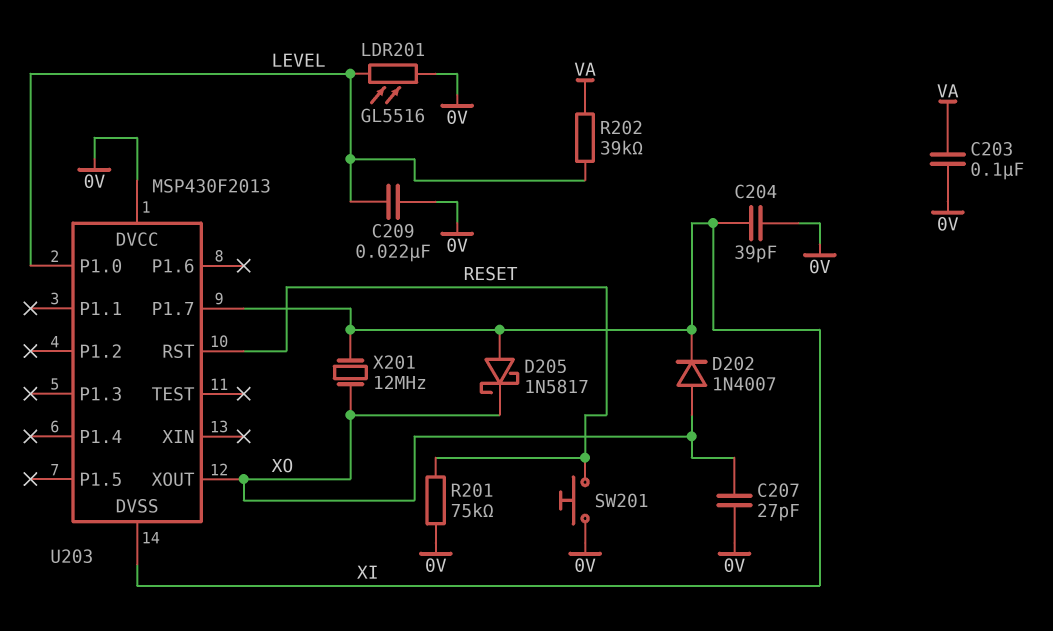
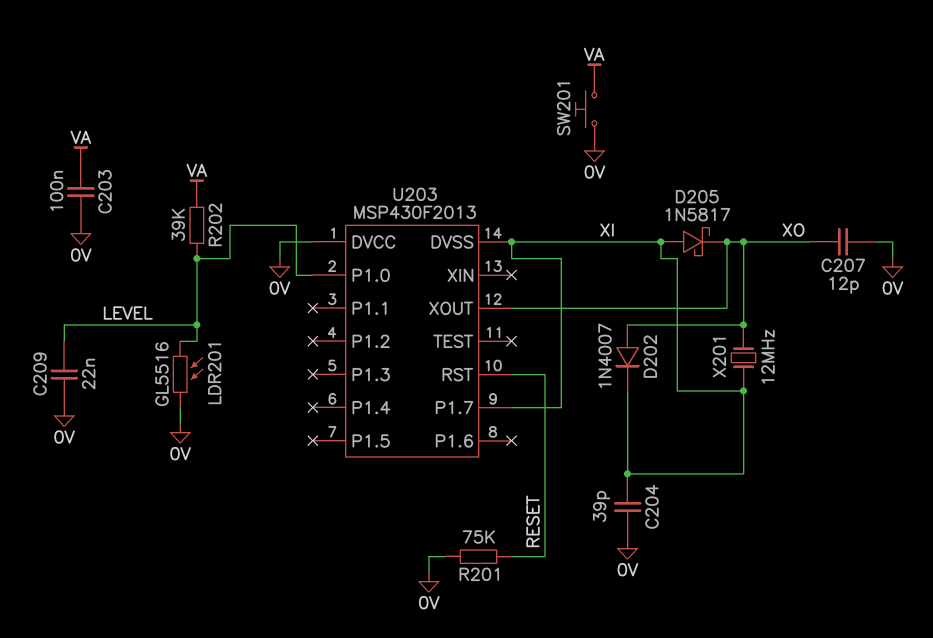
C207: 27pF (0V, XO) -> 12pF (0V, XO)
SW201: button (0V, RESET) -> button (0V, VA)

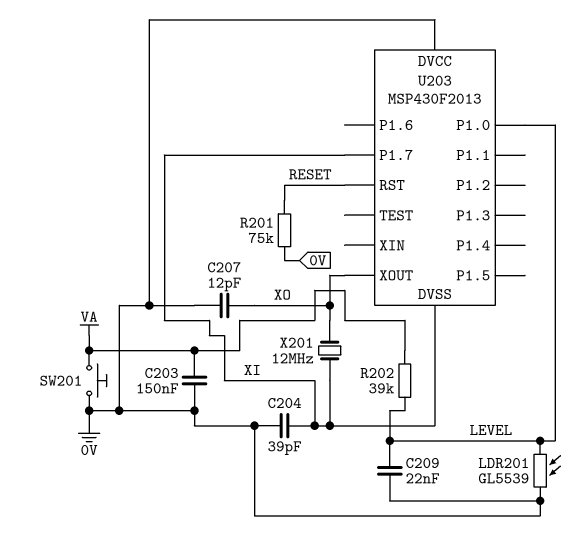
C203: 100nF (0V, VA) -> 150nF (0V, VA)
D202: diode 1N4007 (A XO, K XI) -> none
D205: schottky 1N5817 (A XI, K XO) -> none
LDR201: GL5516 (0V, LEVEL) -> GL5539 (0V, LEVEL)

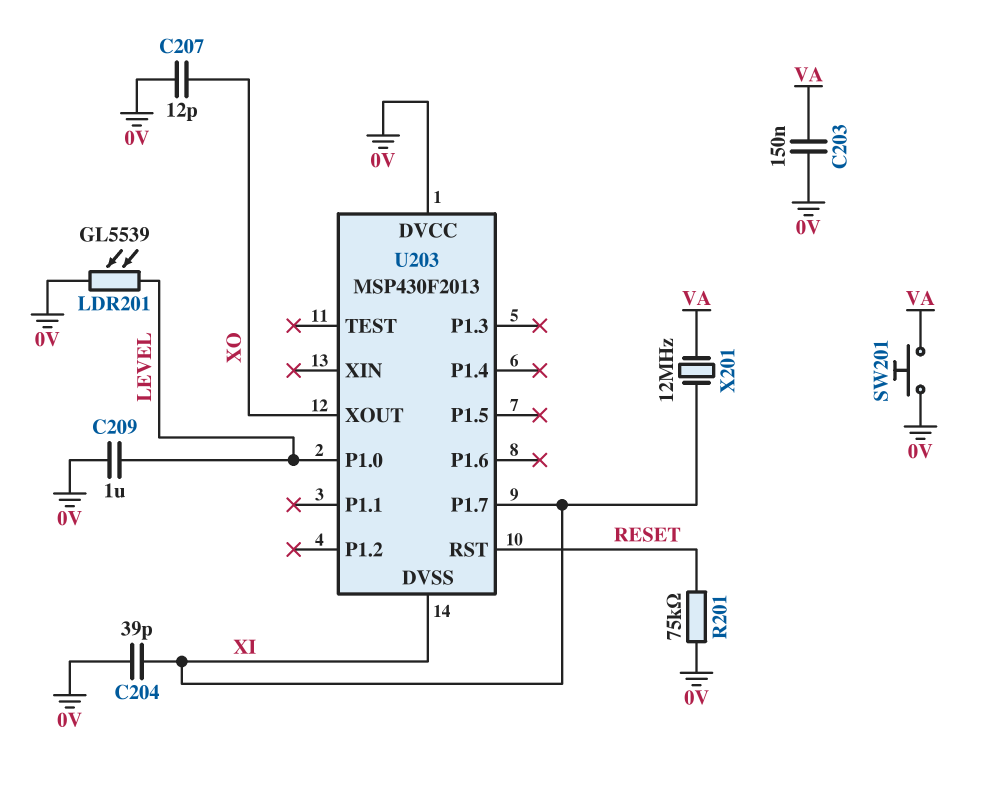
C209: 22nF (0V, LEVEL) -> 1uF (0V, LEVEL)
R202: 39k (LEVEL, VA) -> none
X201: 12MHz (XI, XO) -> 12MHz (VA, XI)

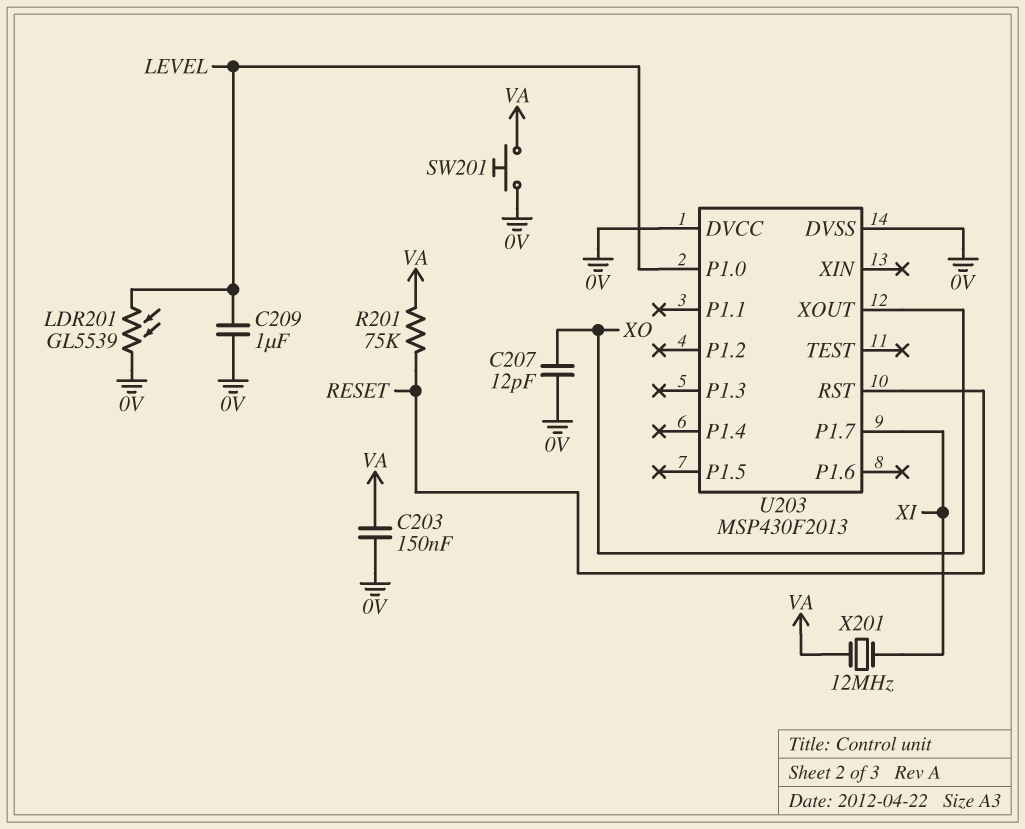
C204: 39pF (0V, XI) -> none
R201: 75k (0V, RESET) -> 75k (RESET, VA)
U203 pin DVSS: XI -> 0V

